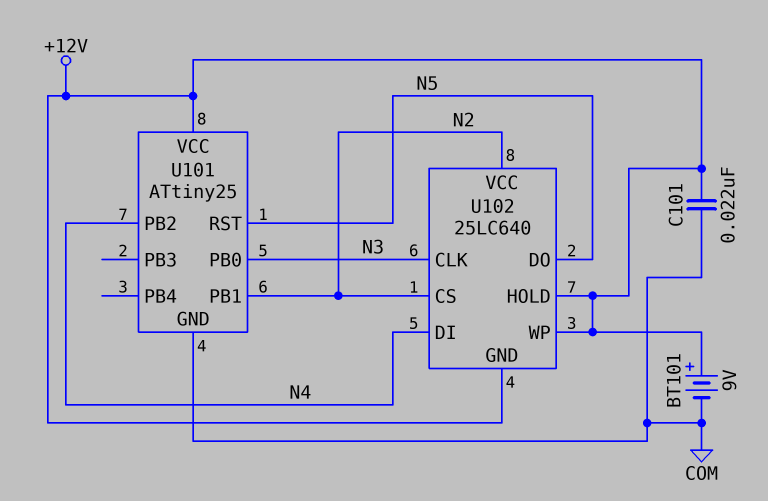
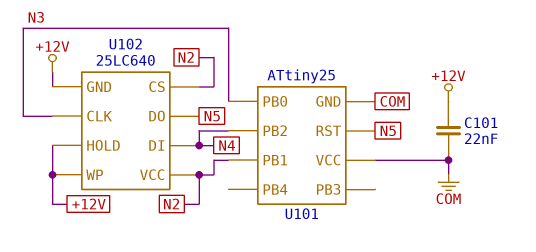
BT101: 9V (plus +12V, minus COM) -> none
U101 pin VCC: +12V -> COM

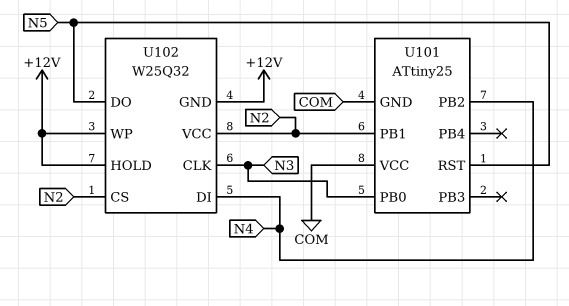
C101: 22nF (+12V, COM) -> none
U102: 25LC640 -> W25Q32

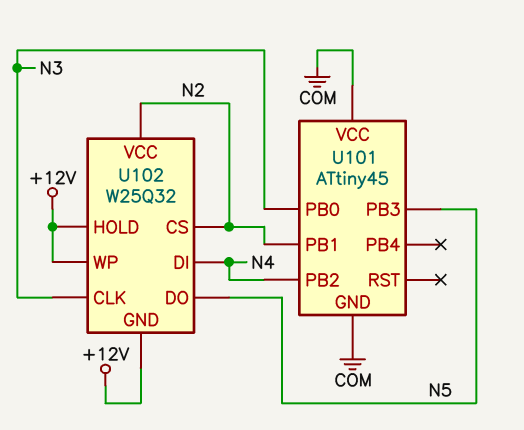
U101: ATtiny25 -> ATtiny45
U101 pin PB3: none -> N5
U101 pin RST: N5 -> none

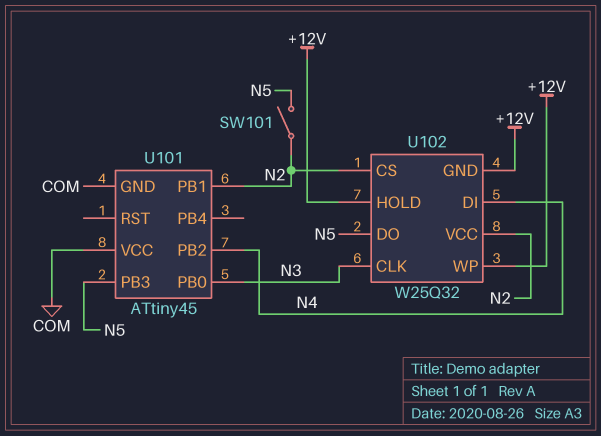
SW101: none -> switch (N2, N5)

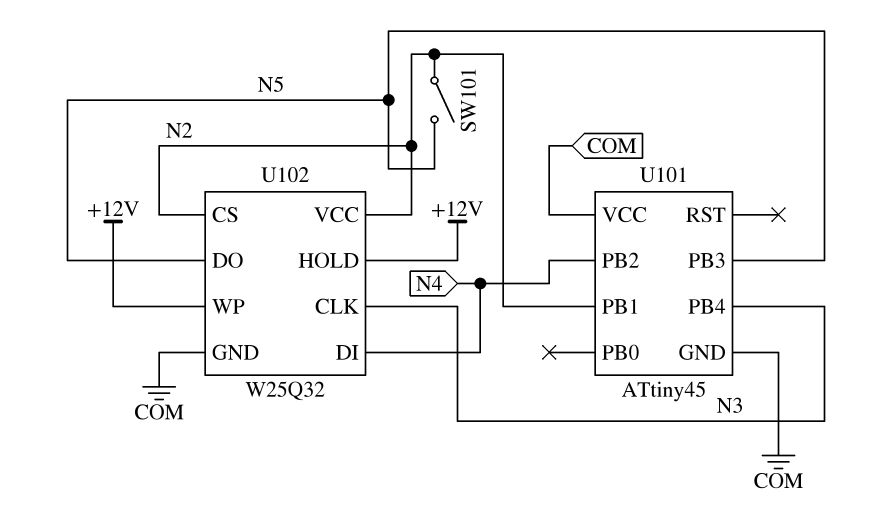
U101 pin PB0: N3 -> none
U101 pin PB4: none -> N3
U102 pin GND: +12V -> COM

